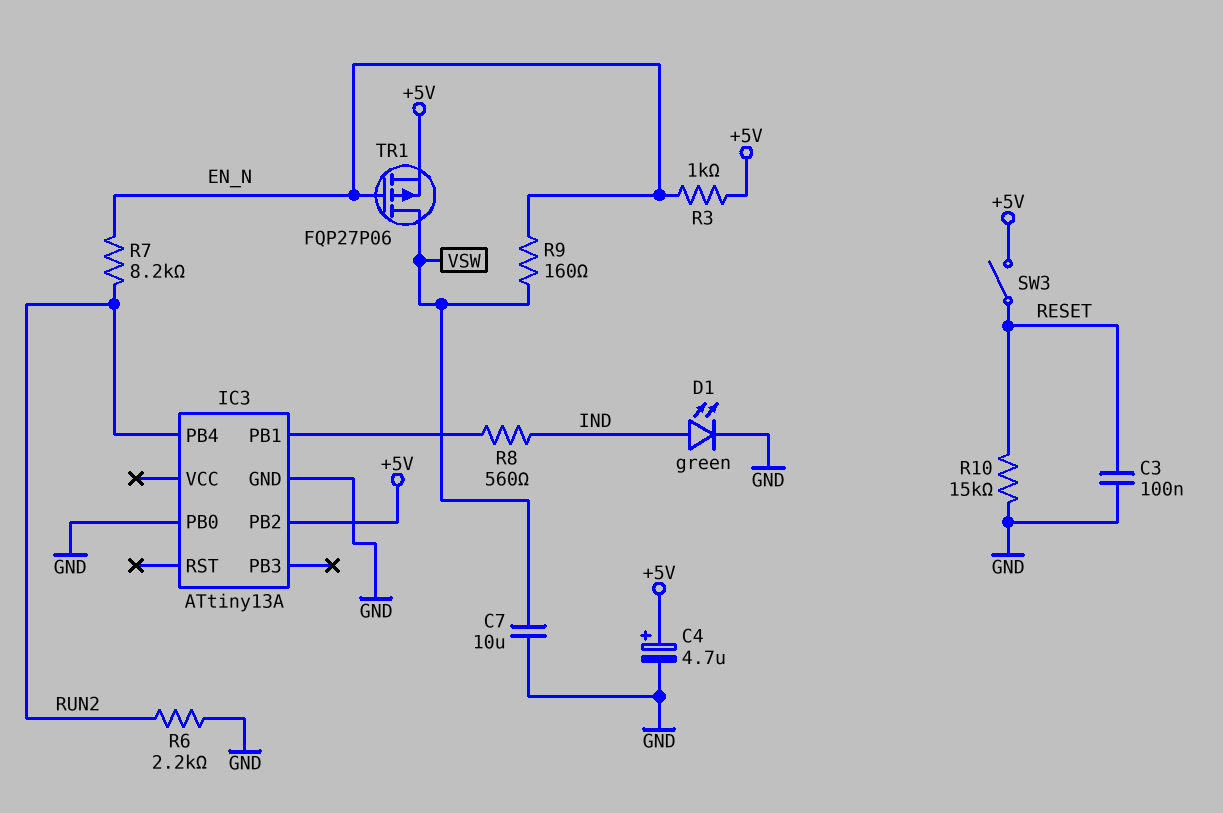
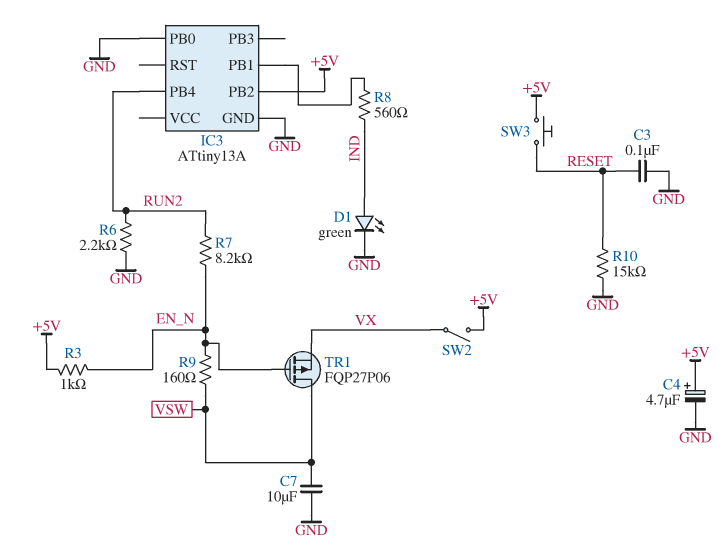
SW2: none -> switch (+5V, VX)
SW3: switch (+5V, RESET) -> button (+5V, RESET)
TR1: PMOS FQP27P06 (G EN_N, D VSW, S +5V) -> PMOS FQP27P06 (G EN_N, D VSW, S VX)

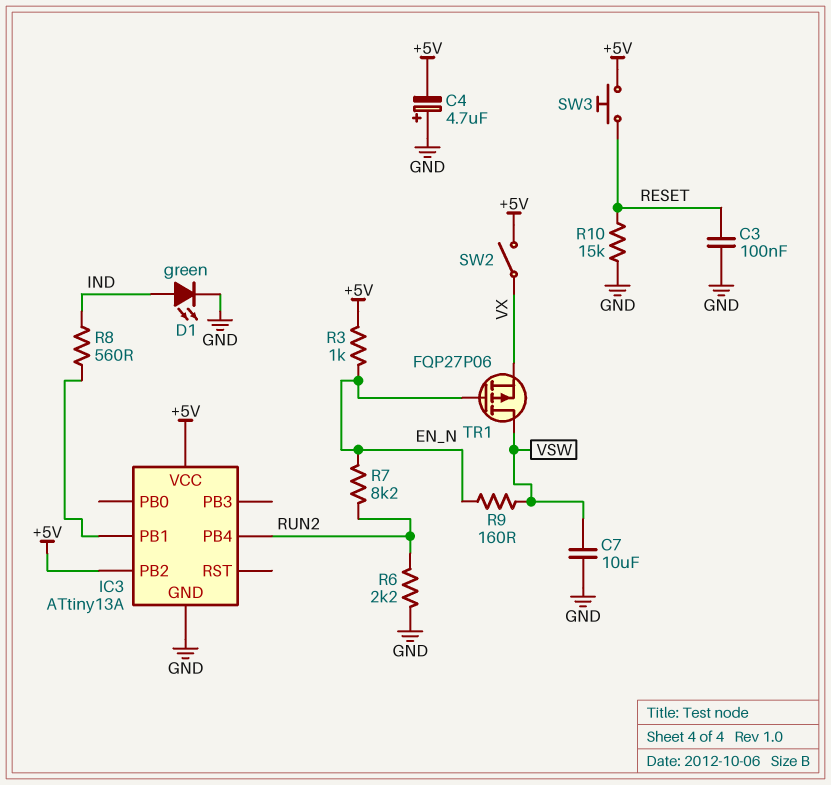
C4: 4.7uF (plus +5V, minus GND) -> 4.7uF (plus GND, minus +5V)
IC3 pin PB0: GND -> none
IC3 pin VCC: none -> +5V

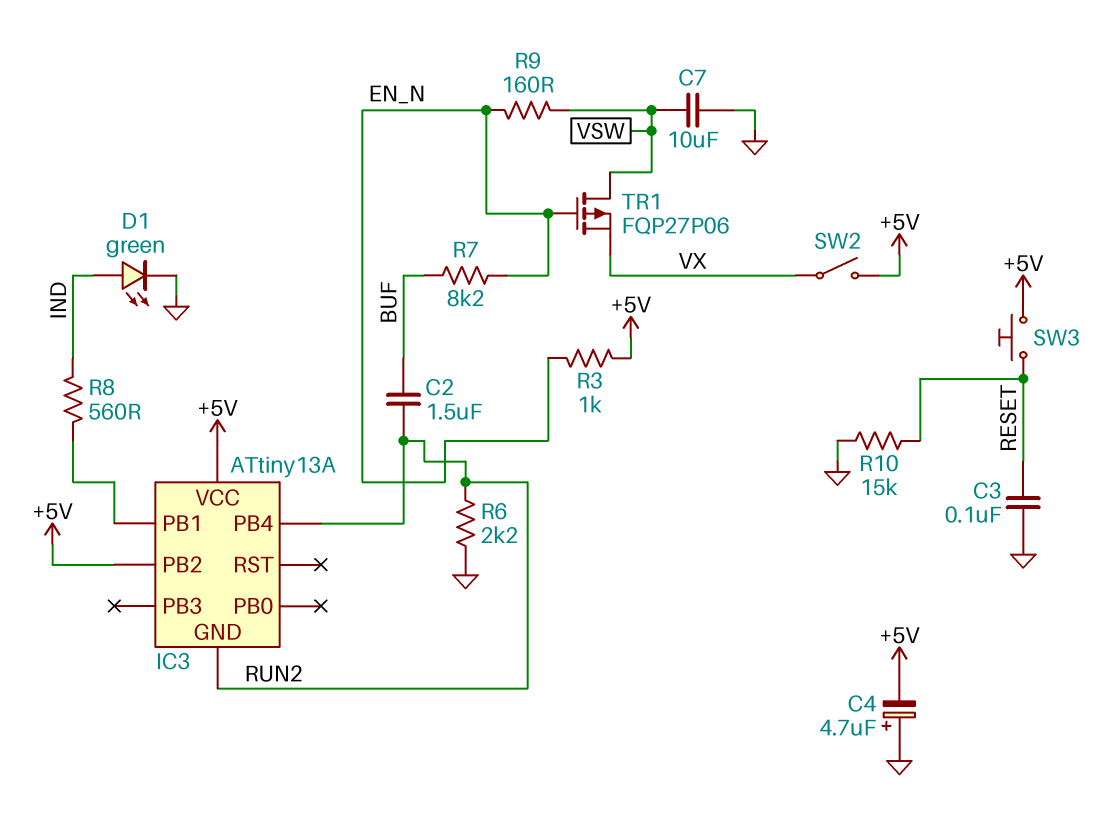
C2: none -> 1.5uF (BUF, RUN2)
IC3 pin GND: GND -> RUN2
R7: 8.2k (EN_N, RUN2) -> 8.2k (BUF, EN_N)

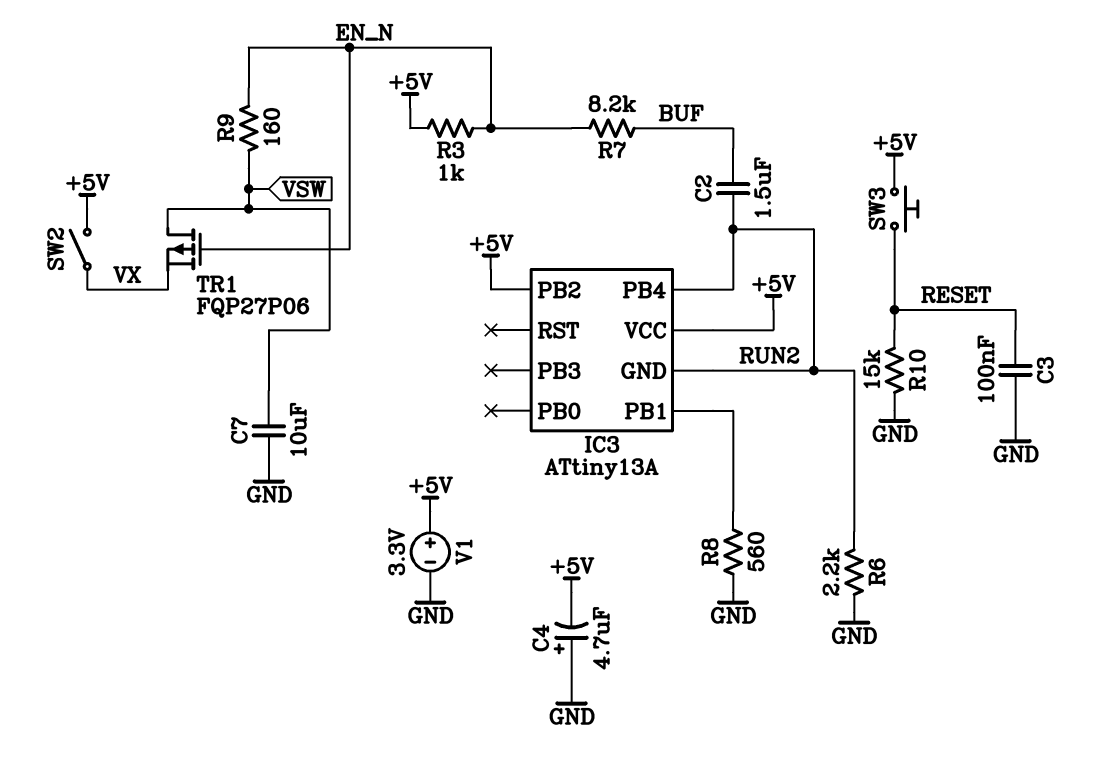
D1: LED green (A IND, K GND) -> none
R8: 560 (IC3/PB1, IND) -> 560 (GND, IC3/PB1)
V1: none -> 3.3V (plus +5V, minus GND)

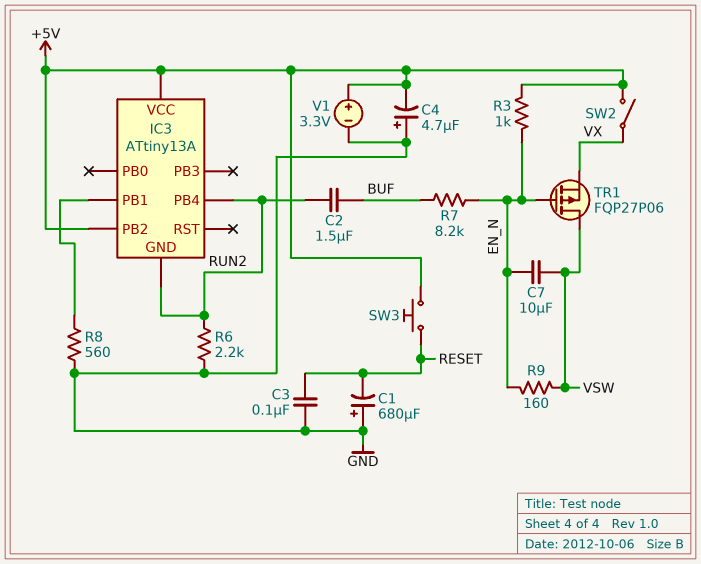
C1: none -> 680uF (plus GND, minus RESET)
C7: 10uF (GND, VSW) -> 10uF (EN_N, VSW)
R10: 15k (GND, RESET) -> none

